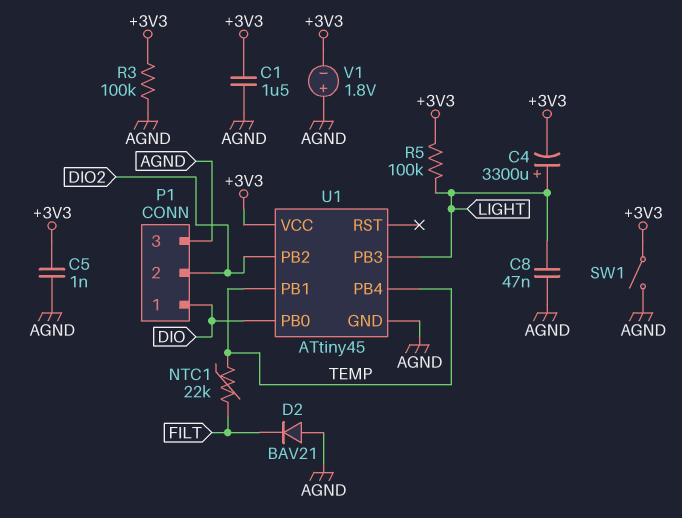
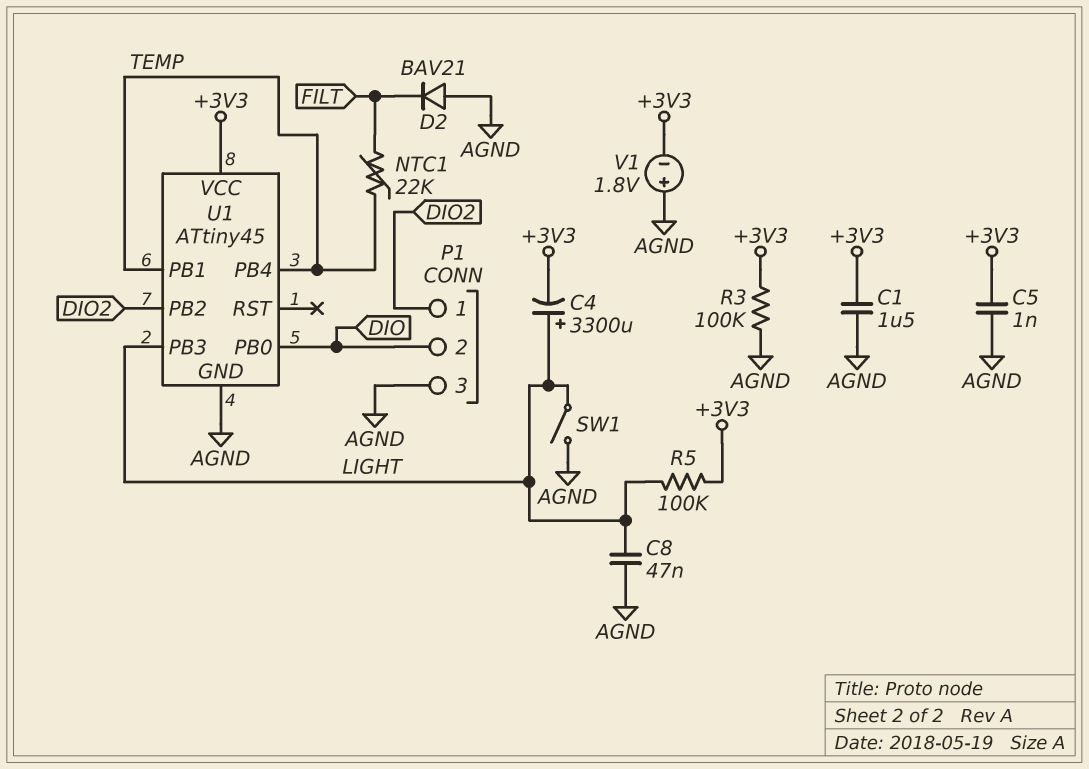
P1 pin 1: DIO -> DIO2
P1 pin 2: DIO2 -> DIO
SW1: switch (+3V3, AGND) -> switch (AGND, LIGHT)

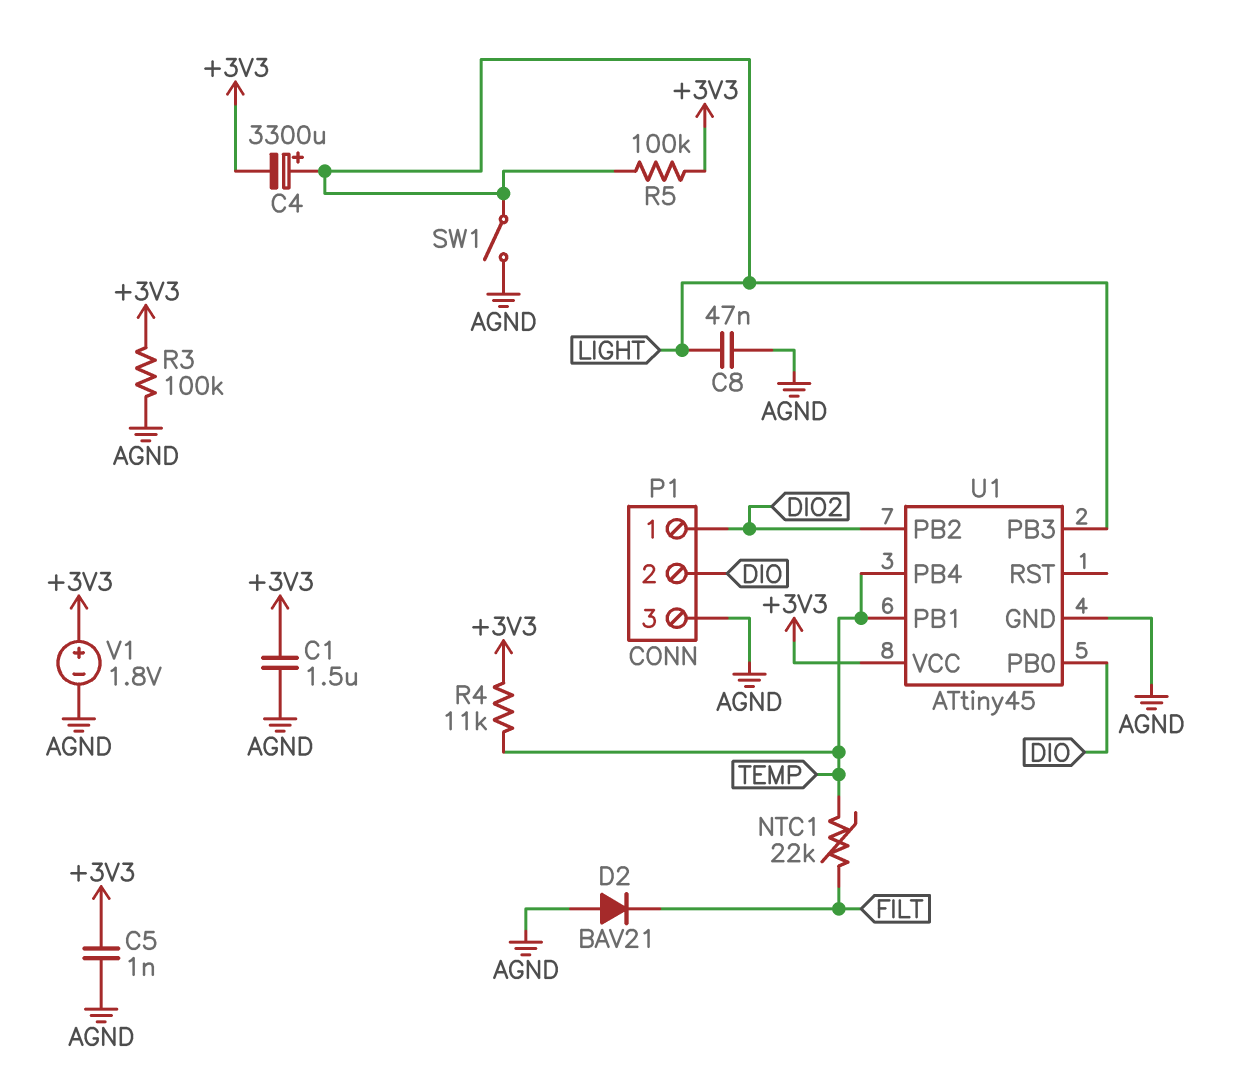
R4: none -> 11k (+3V3, TEMP)
V1: 1.8V (plus AGND, minus +3V3) -> 1.8V (plus +3V3, minus AGND)

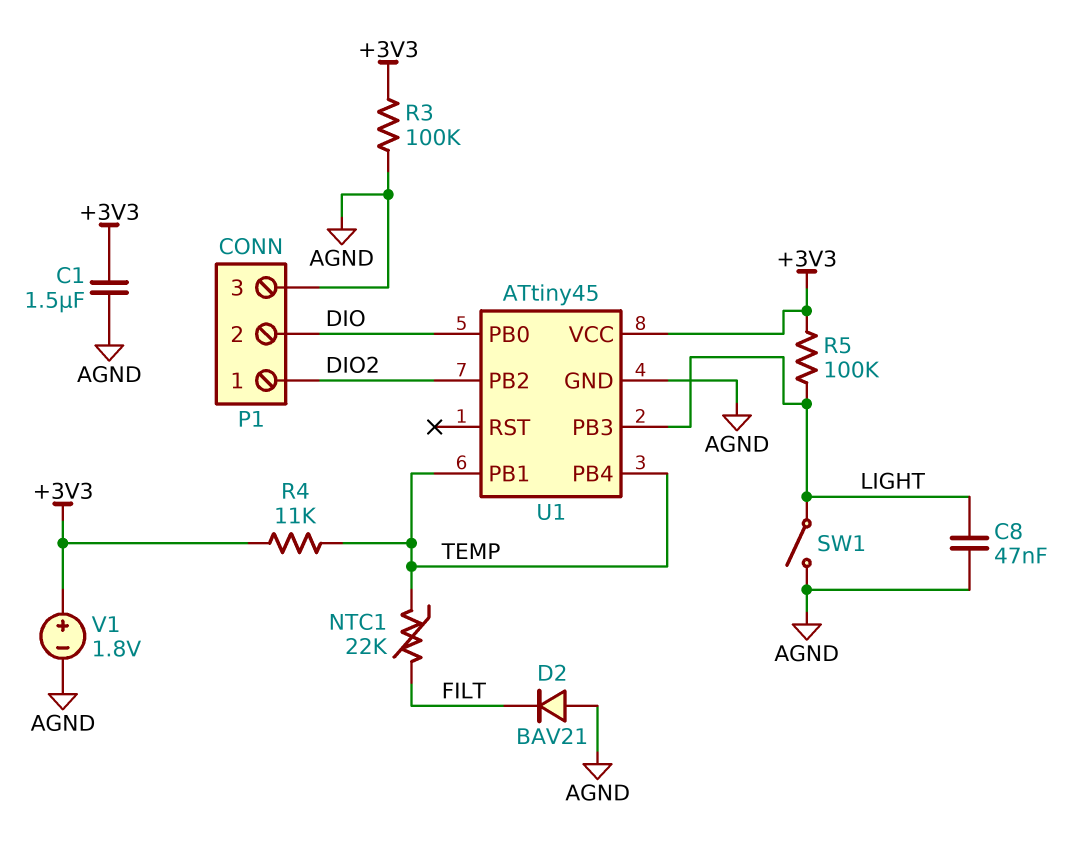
C4: 3300uF (plus LIGHT, minus +3V3) -> none
C5: 1nF (+3V3, AGND) -> none

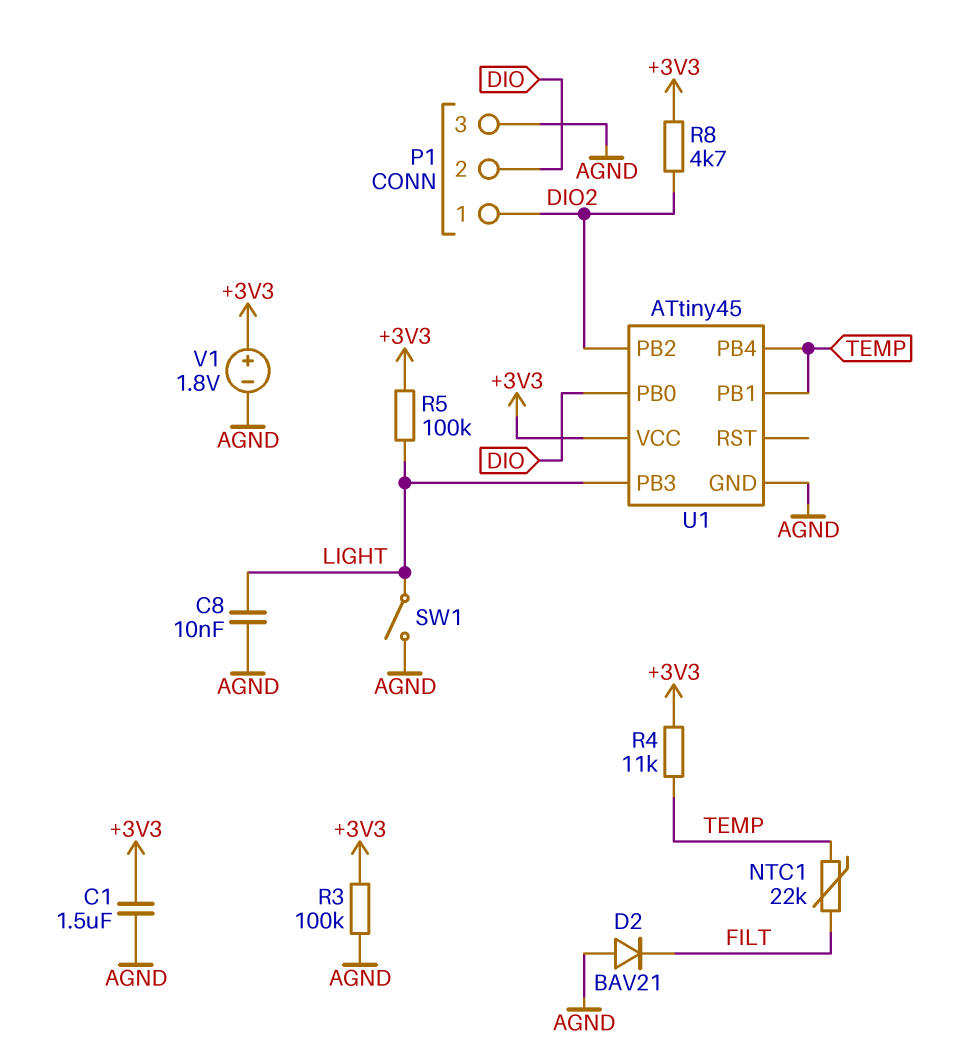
C8: 47nF (AGND, LIGHT) -> 10nF (AGND, LIGHT)
R8: none -> 4.7k (+3V3, DIO2)

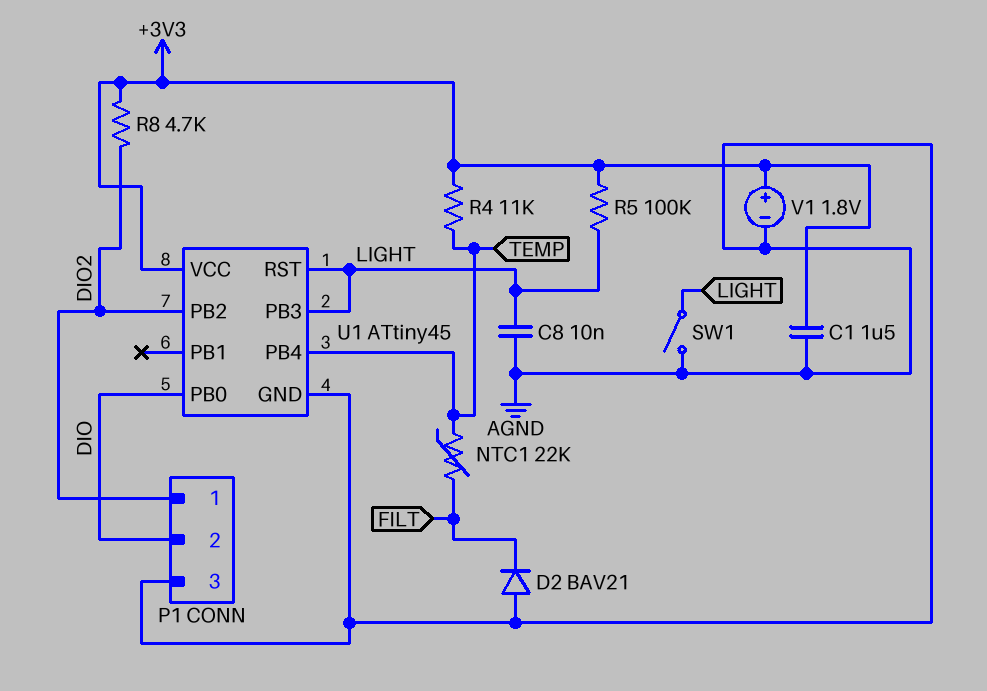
R3: 100k (+3V3, AGND) -> none
U1 pin PB1: TEMP -> none
U1 pin RST: none -> LIGHT

